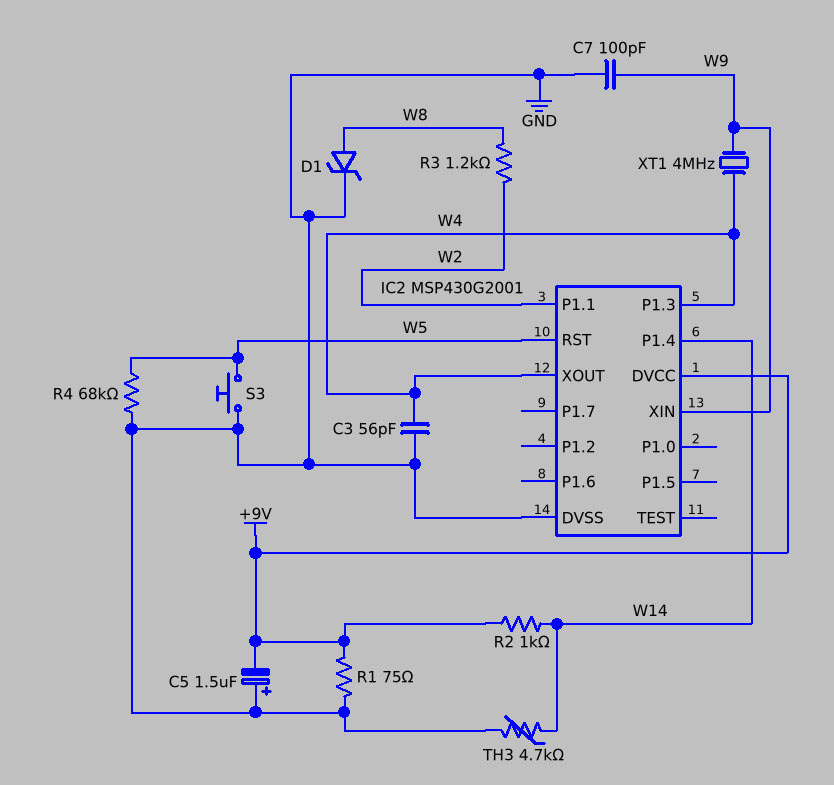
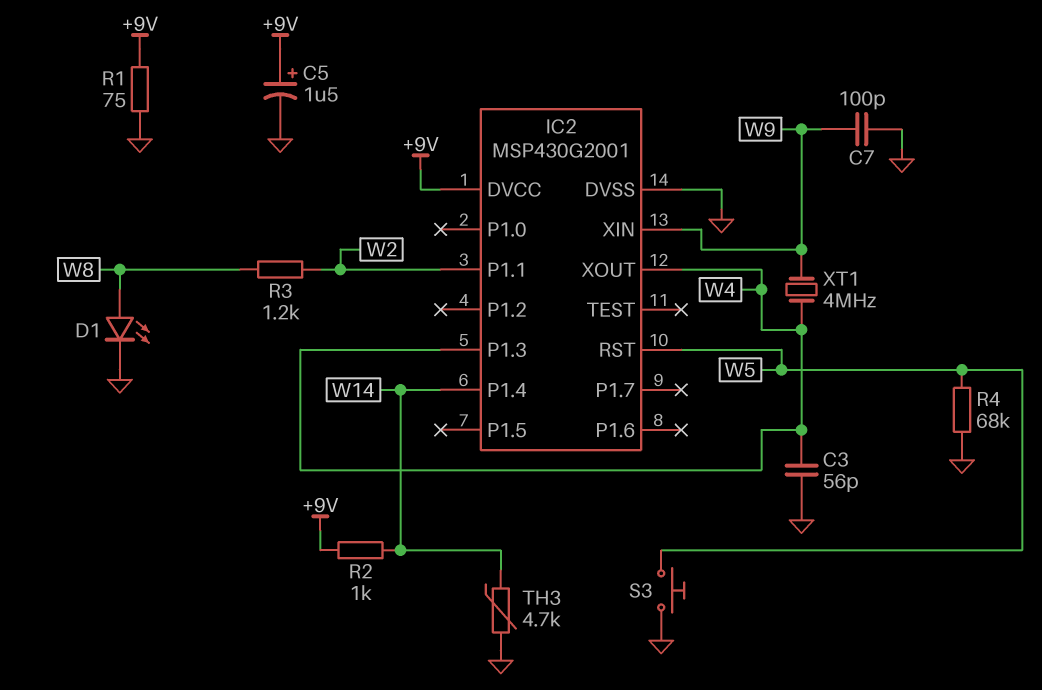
C5: 1.5uF (plus GND, minus +9V) -> 1.5uF (plus +9V, minus GND)
D1: zener (A W8, K GND) -> LED (A W8, K GND)

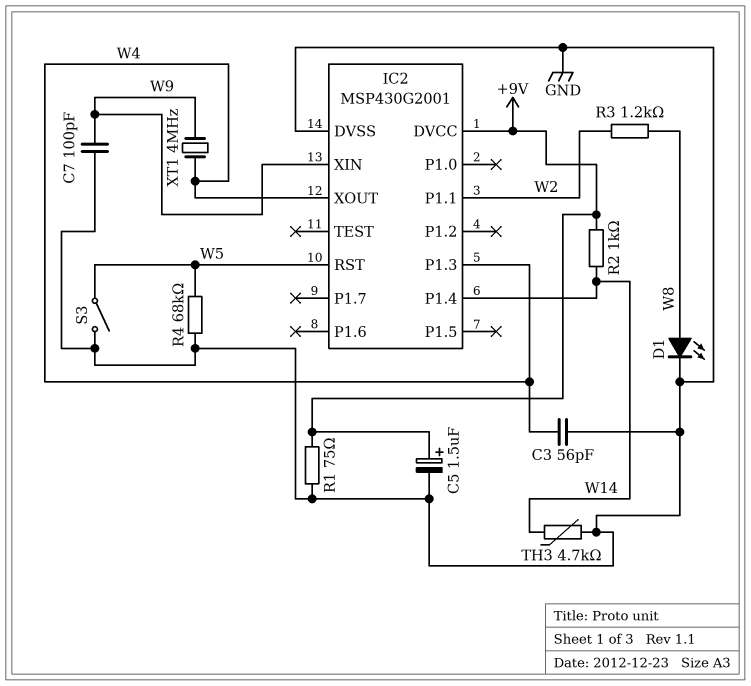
S3: button (GND, W5) -> switch (GND, W5)

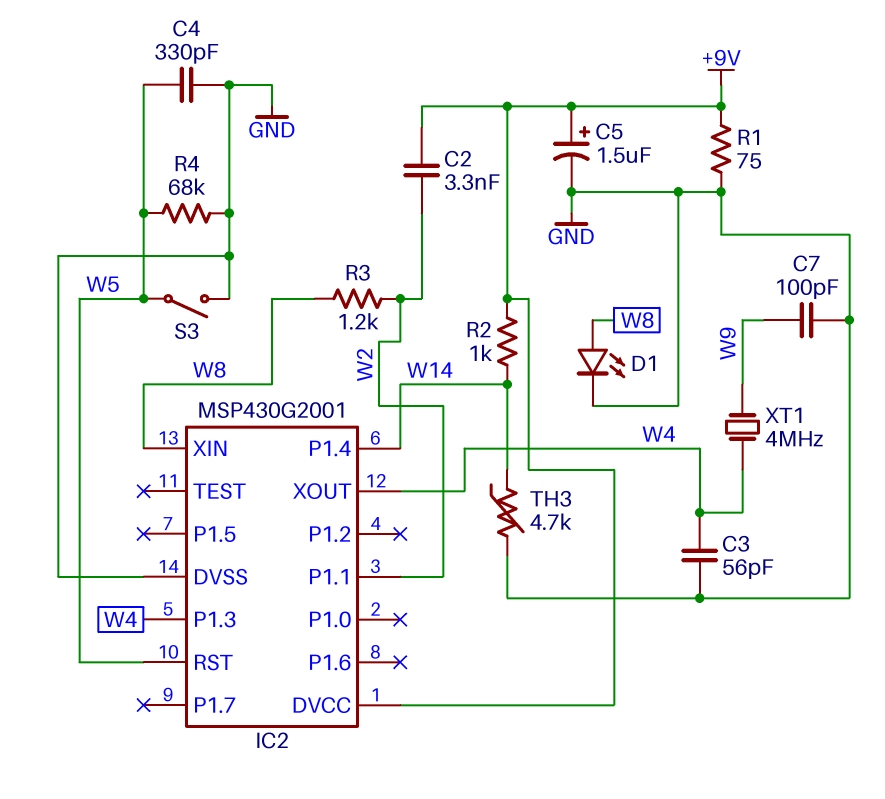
C2: none -> 3.3nF (+9V, W2)
C4: none -> 330pF (GND, W5)
IC2 pin XIN: W9 -> W8

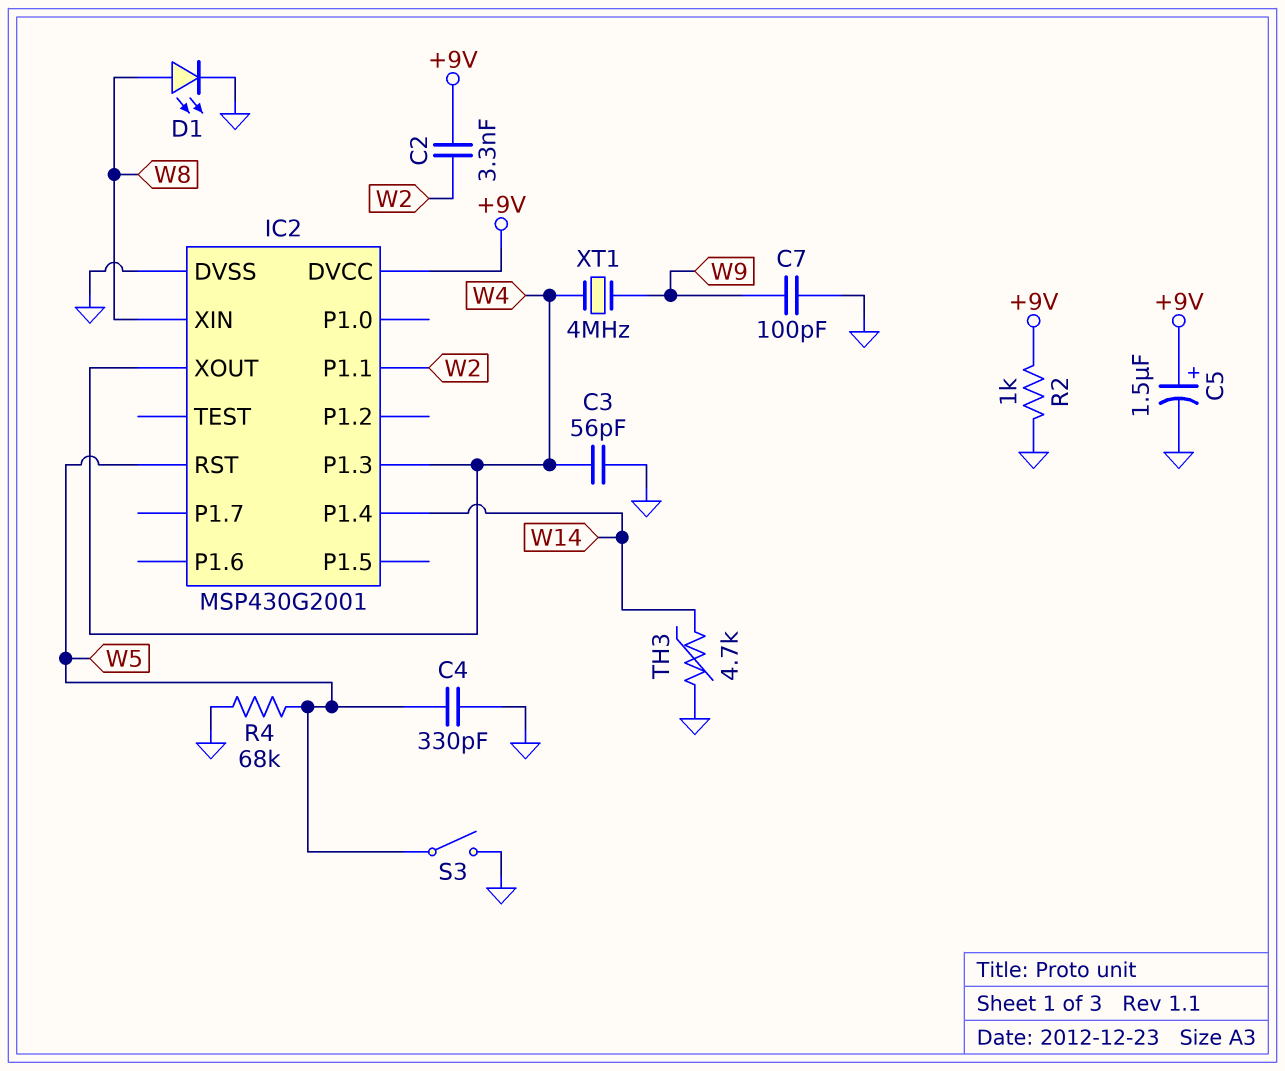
R1: 75 (+9V, GND) -> none
R2: 1k (+9V, W14) -> 1k (+9V, GND)
R3: 1.2k (W2, W8) -> none

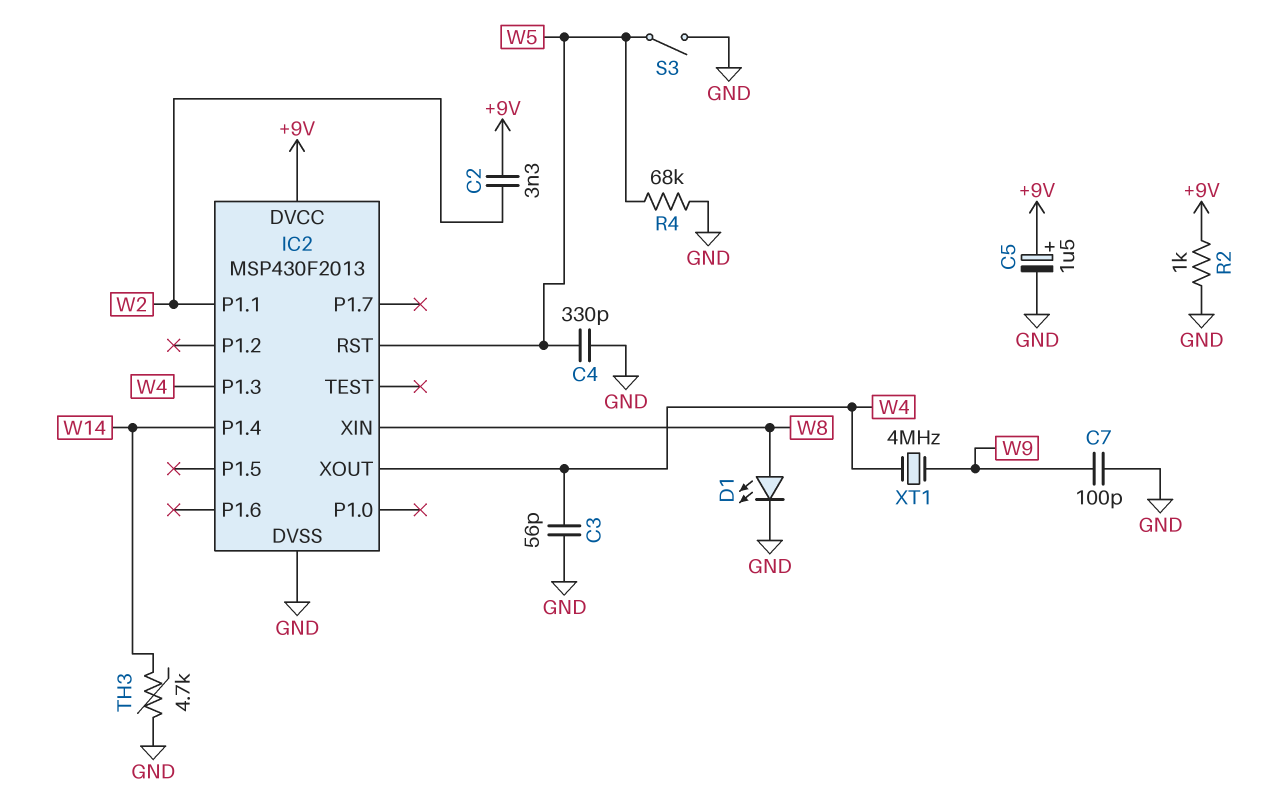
IC2: MSP430G2001 -> MSP430F2013

